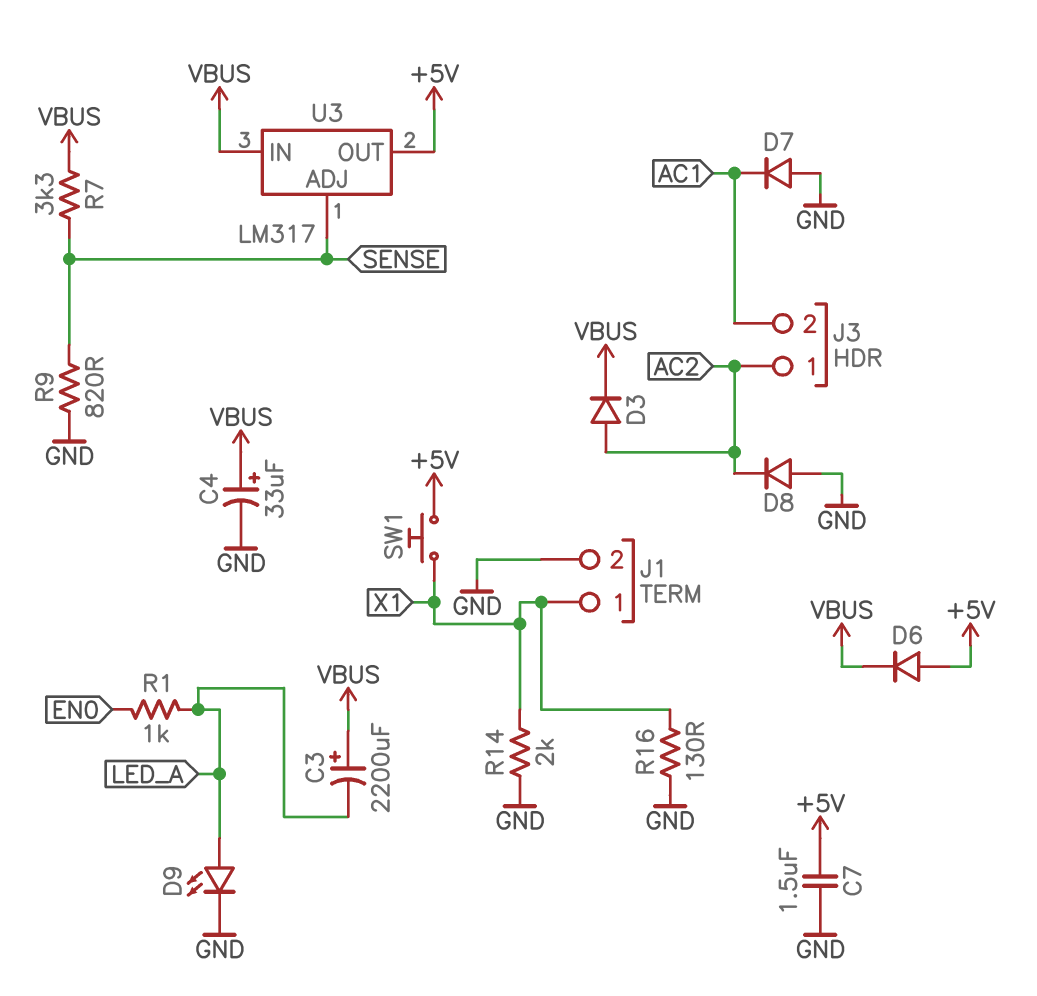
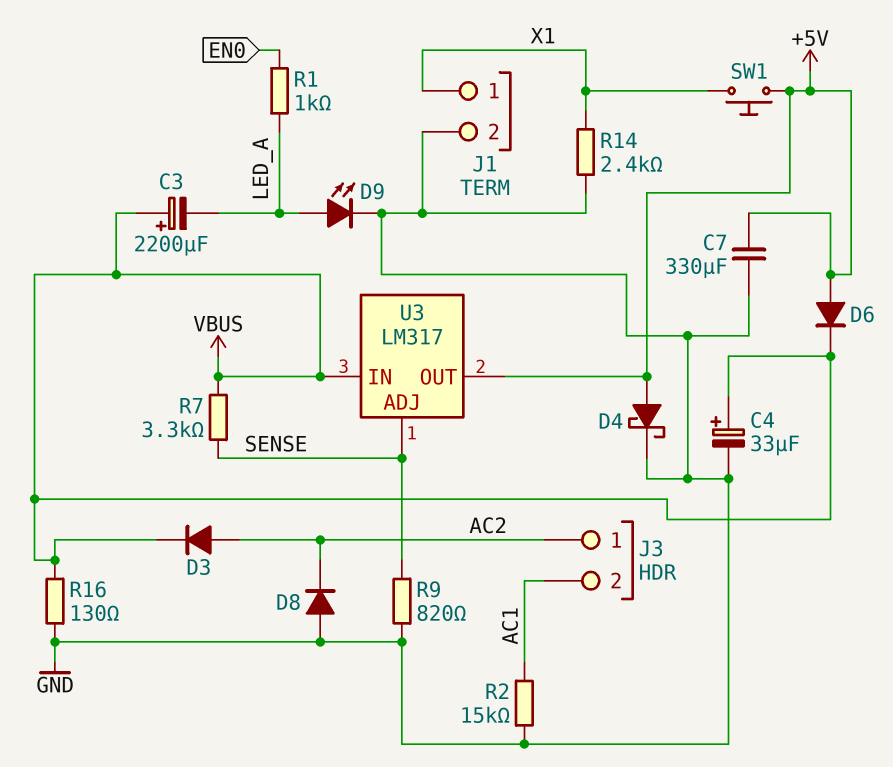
C7: 1.5uF (+5V, GND) -> 330uF (+5V, GND)
D4: none -> schottky (A +5V, K GND)
D7: diode (A GND, K AC1) -> none
R2: none -> 15k (AC1, GND)
R14: 2k (GND, X1) -> 2.4k (GND, X1)
R16: 130 (GND, X1) -> 130 (GND, VBUS)

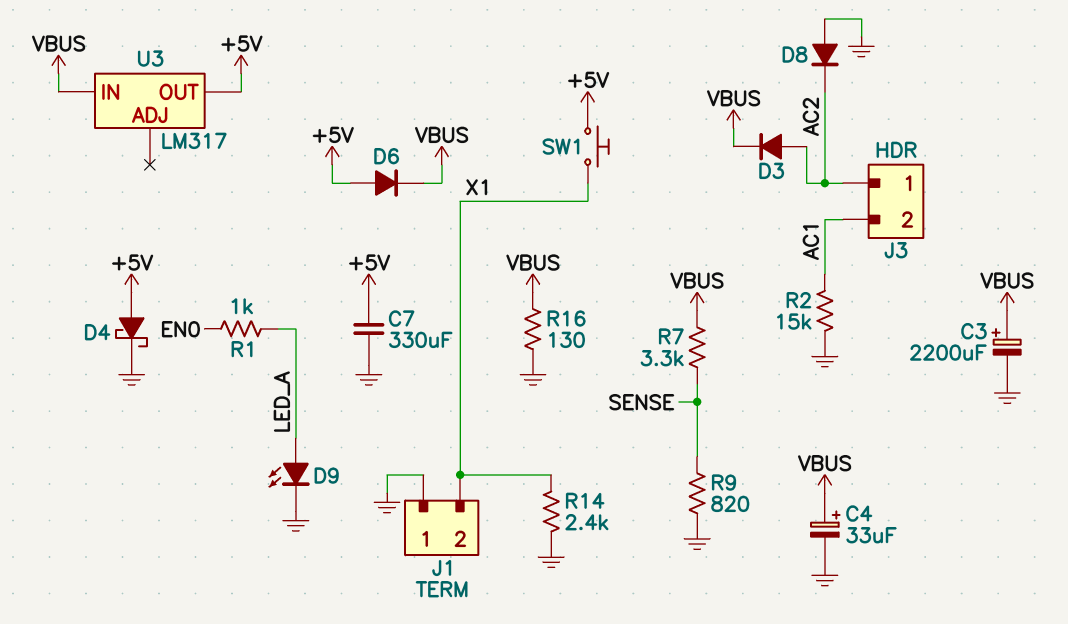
C3: 2200uF (plus VBUS, minus LED_A) -> 2200uF (plus VBUS, minus GND)
J1 pin 1: X1 -> GND
J1 pin 2: GND -> X1
U3 pin ADJ: SENSE -> none

